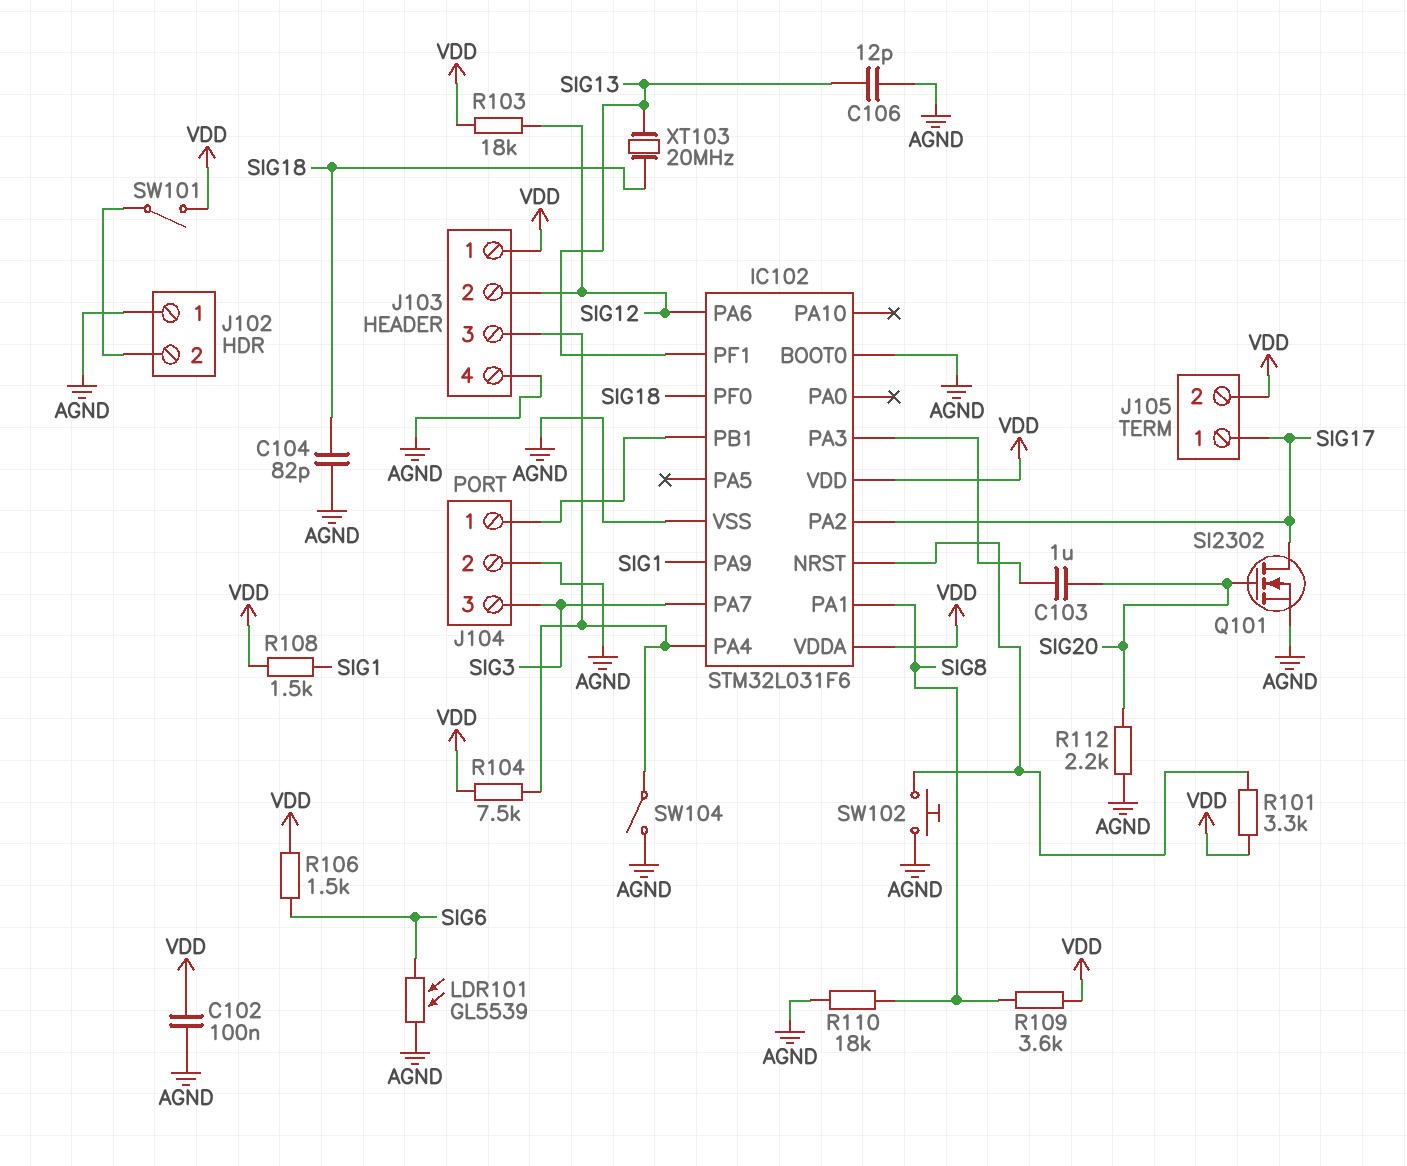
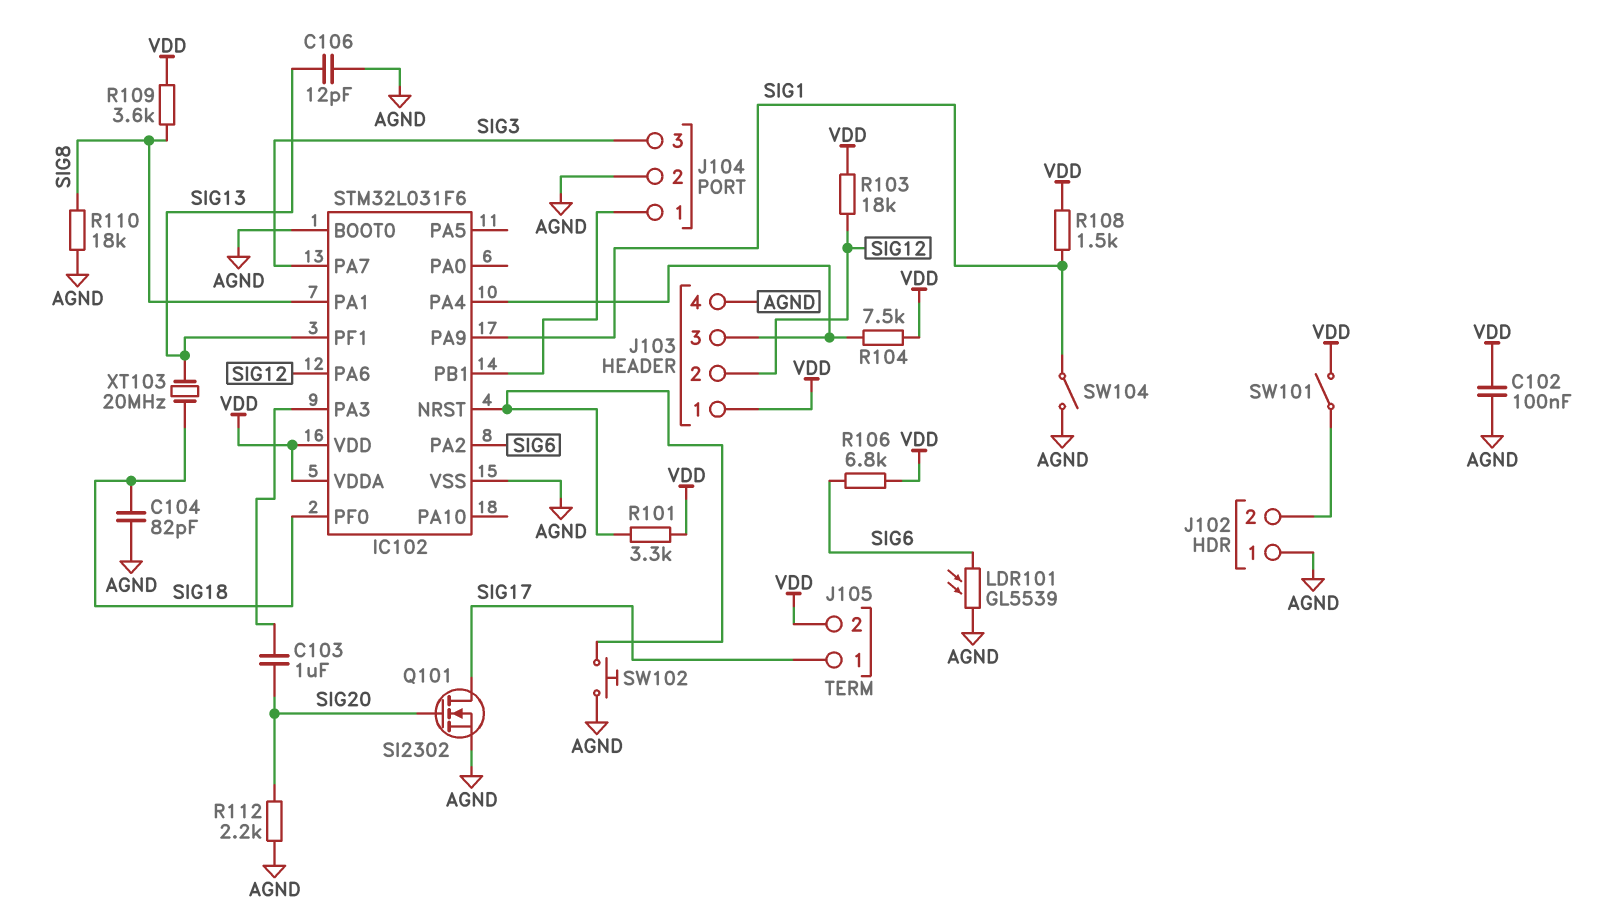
IC102 pin PA2: SIG17 -> SIG6
R106: 1.5k (SIG6, VDD) -> 6.8k (SIG6, VDD)
SW104: switch (AGND, IC102/PA4) -> switch (AGND, SIG1)

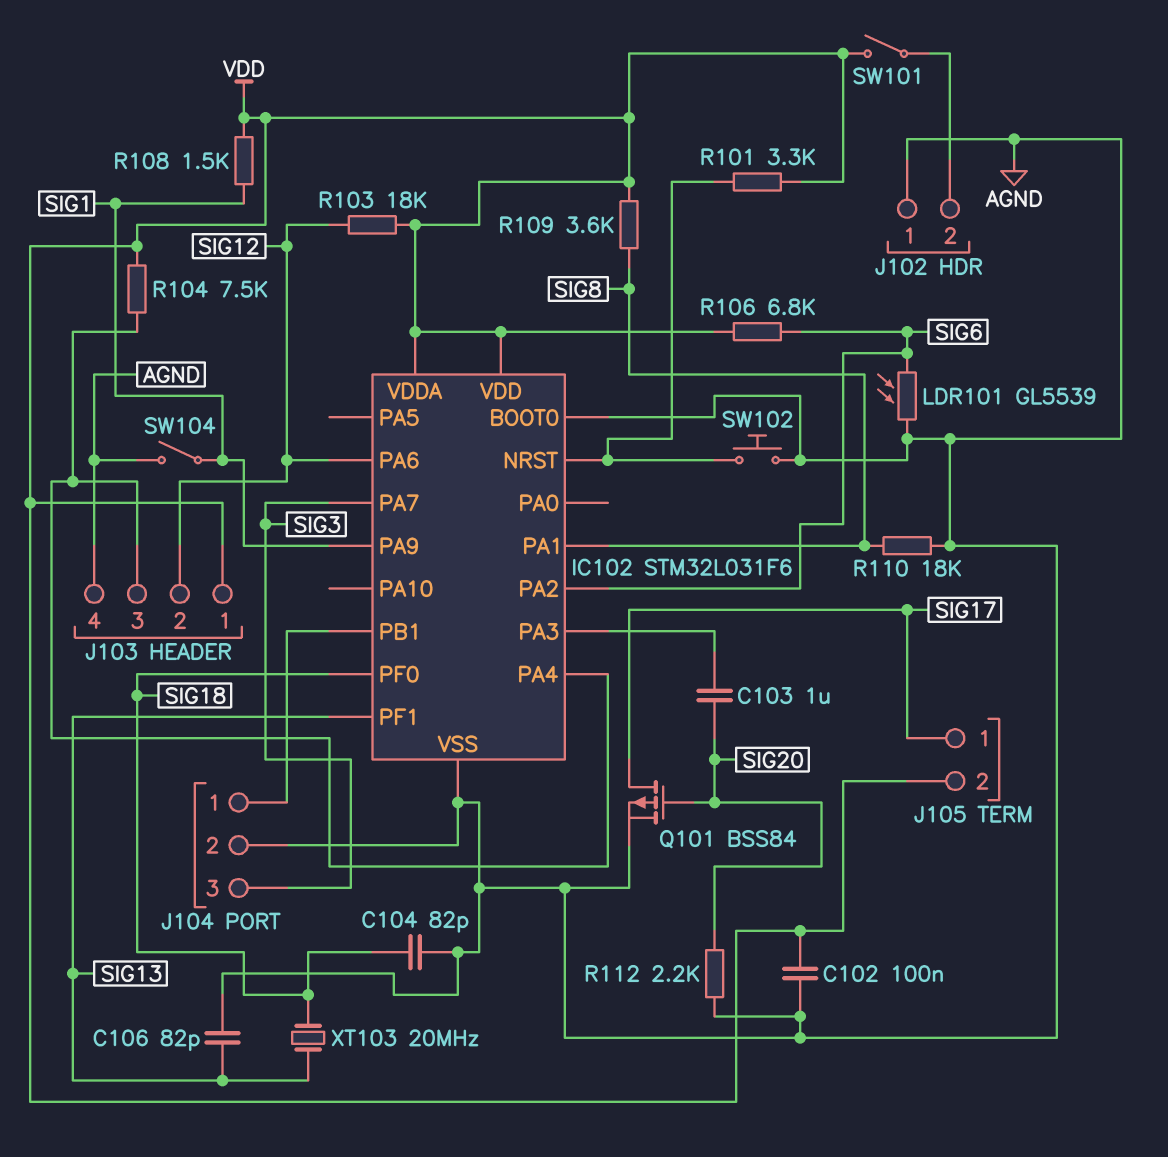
C106: 12pF (AGND, SIG13) -> 82pF (AGND, SIG13)
Q101: NMOS SI2302 (G SIG20, D SIG17, S AGND) -> PMOS BSS84 (G SIG20, D SIG17, S AGND)

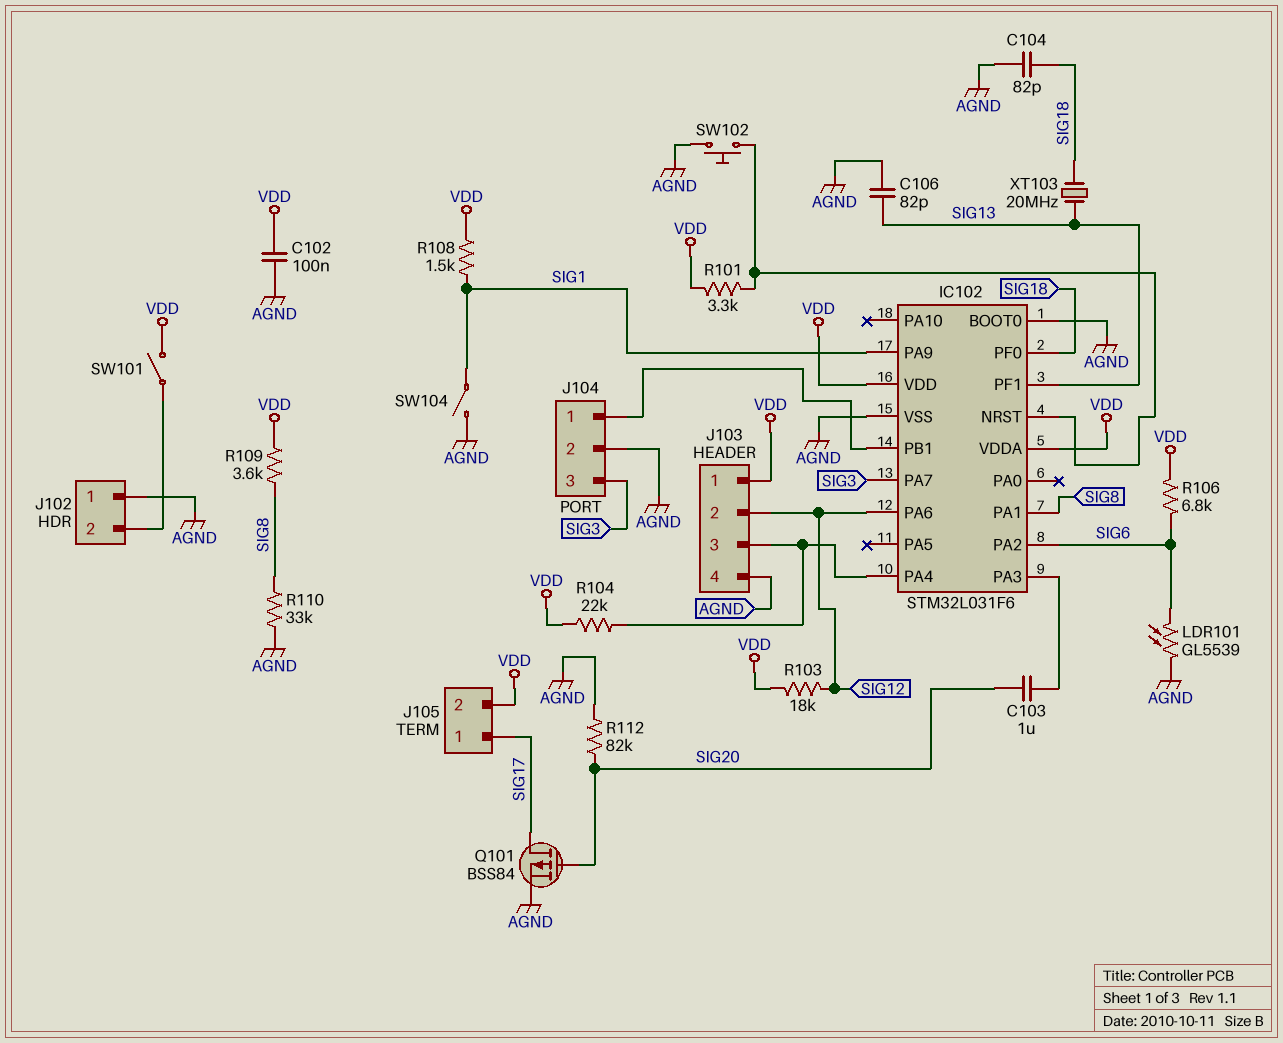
R104: 7.5k (IC102/PA4, VDD) -> 22k (IC102/PA4, VDD)
R110: 18k (AGND, SIG8) -> 33k (AGND, SIG8)
R112: 2.2k (AGND, SIG20) -> 82k (AGND, SIG20)

